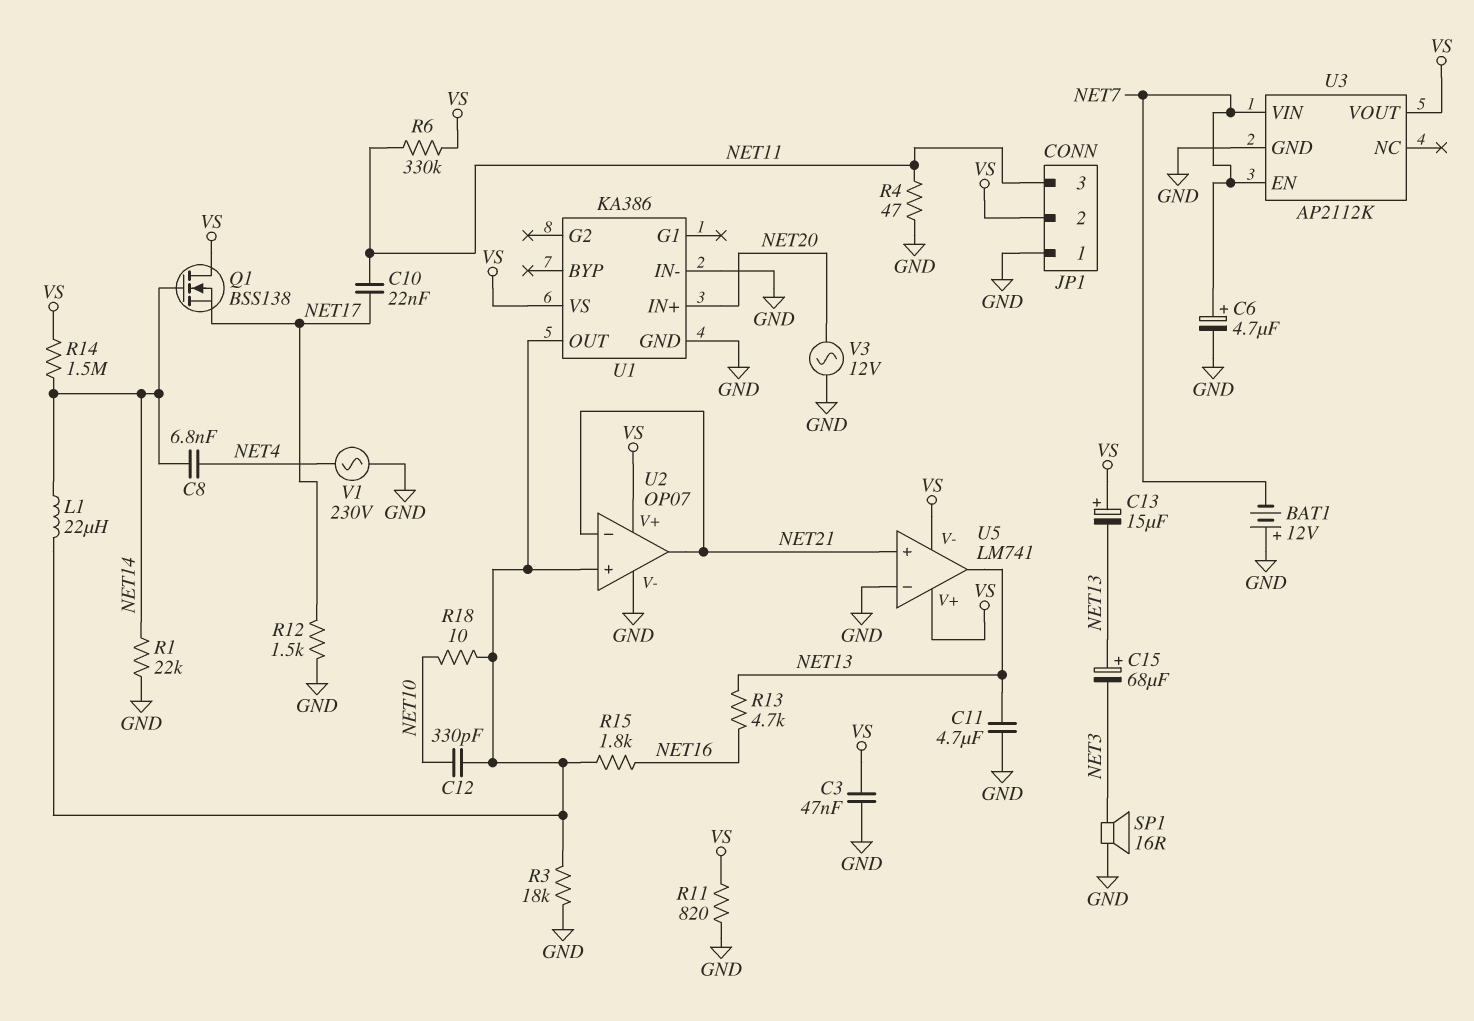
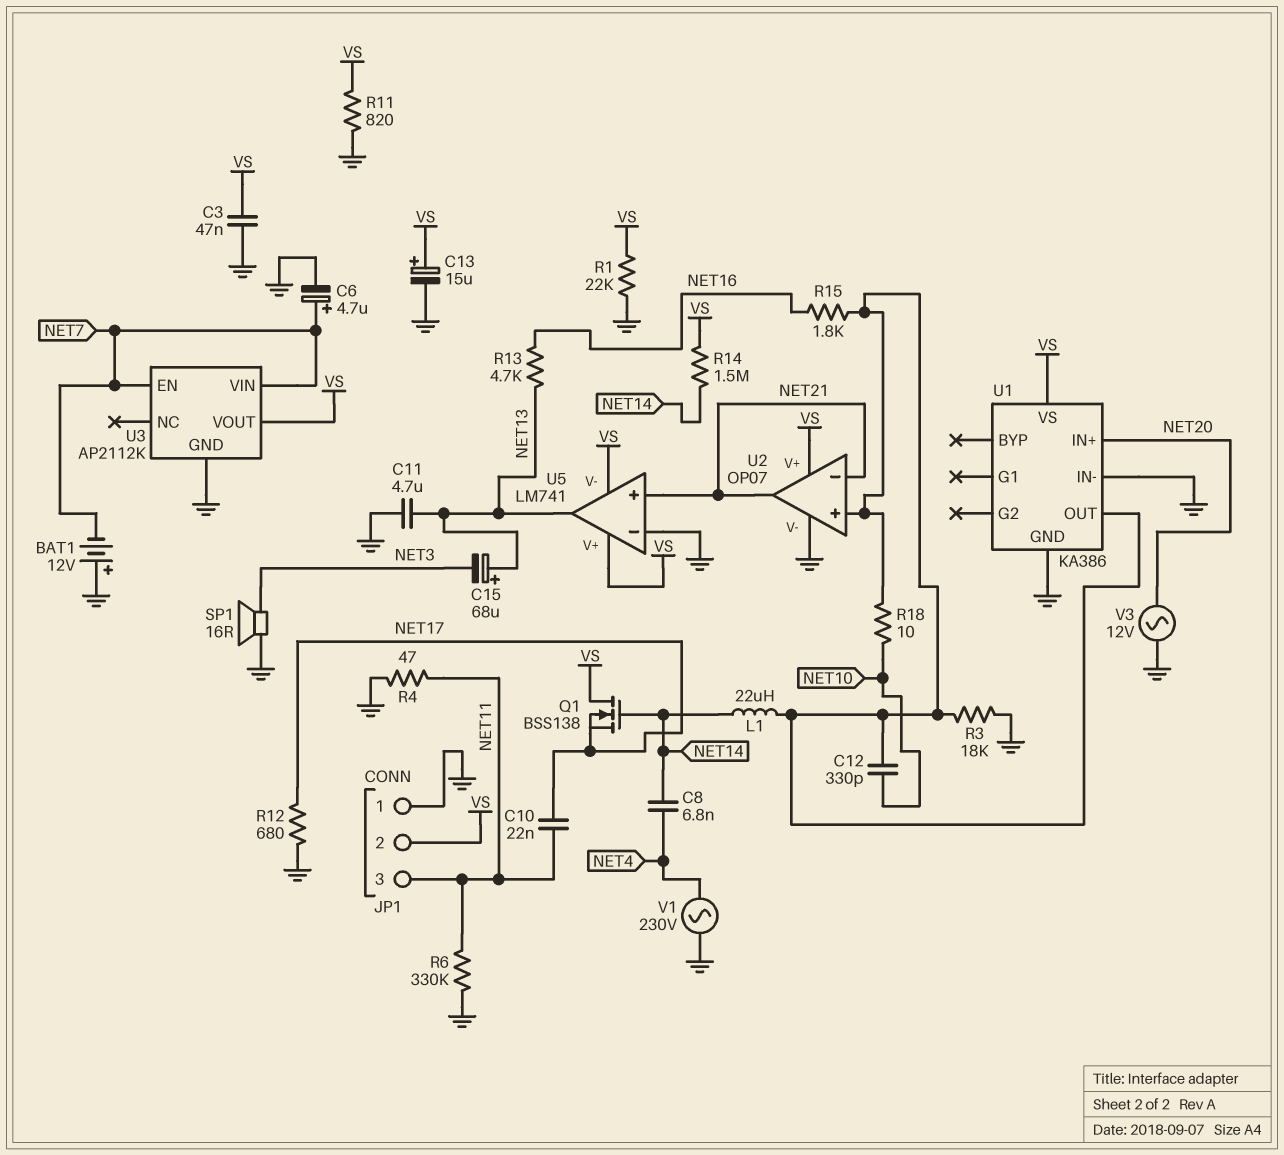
C13: 15uF (plus VS, minus NET13) -> 15uF (plus VS, minus GND)
R1: 22k (GND, NET14) -> 22k (GND, VS)
R6: 330k (NET11, VS) -> 330k (GND, NET11)
R12: 1.5k (GND, NET17) -> 680 (GND, NET17)

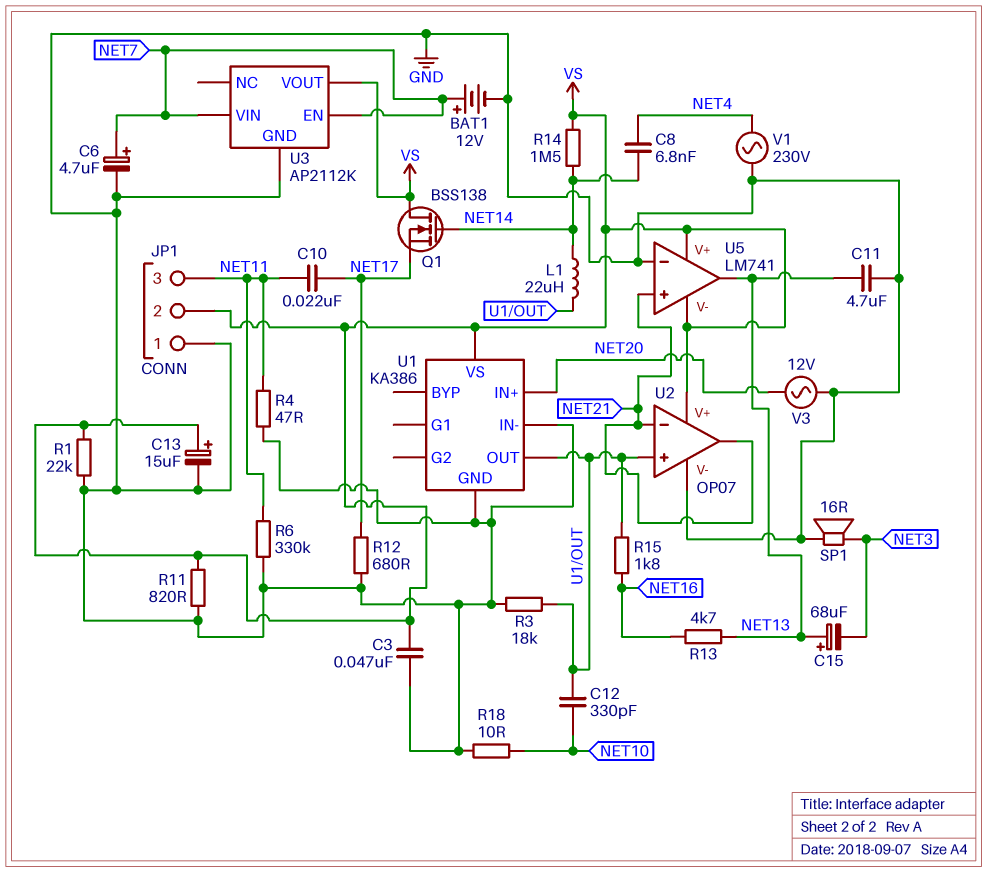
BAT1: 12V (plus GND, minus NET7) -> 12V (plus NET7, minus GND)
R18: 10 (NET10, U1/OUT) -> 10 (GND, NET10)

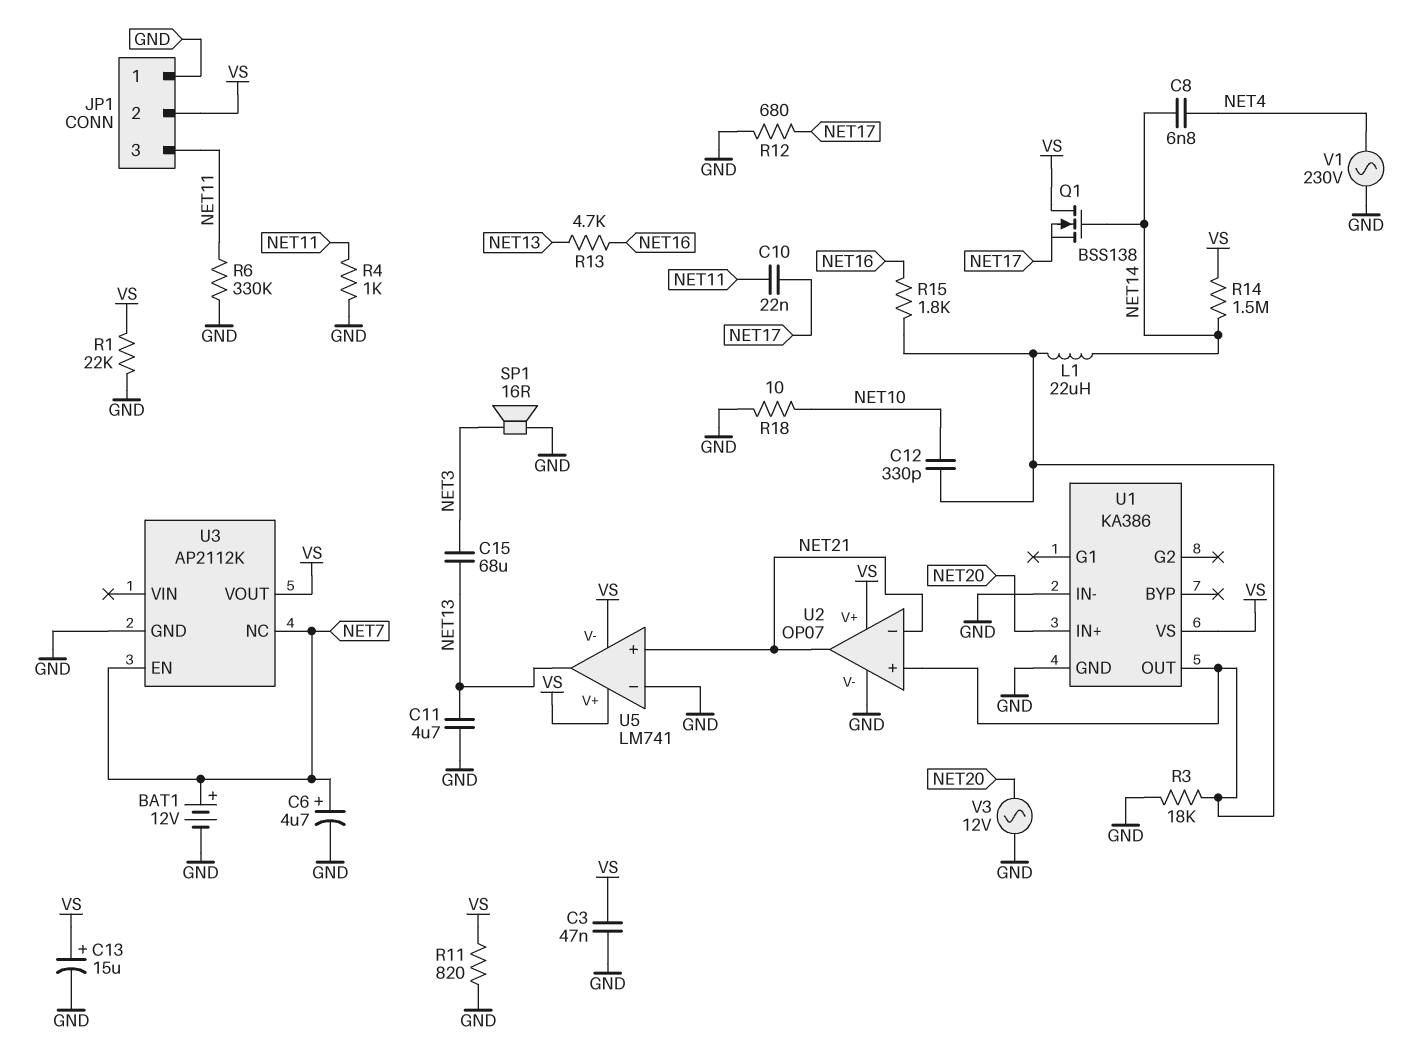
C15: 68uF (plus NET13, minus NET3) -> 68uF (NET3, NET13)
R4: 47 (GND, NET11) -> 1k (GND, NET11)
U3 pin NC: none -> NET7
U3 pin VIN: NET7 -> none

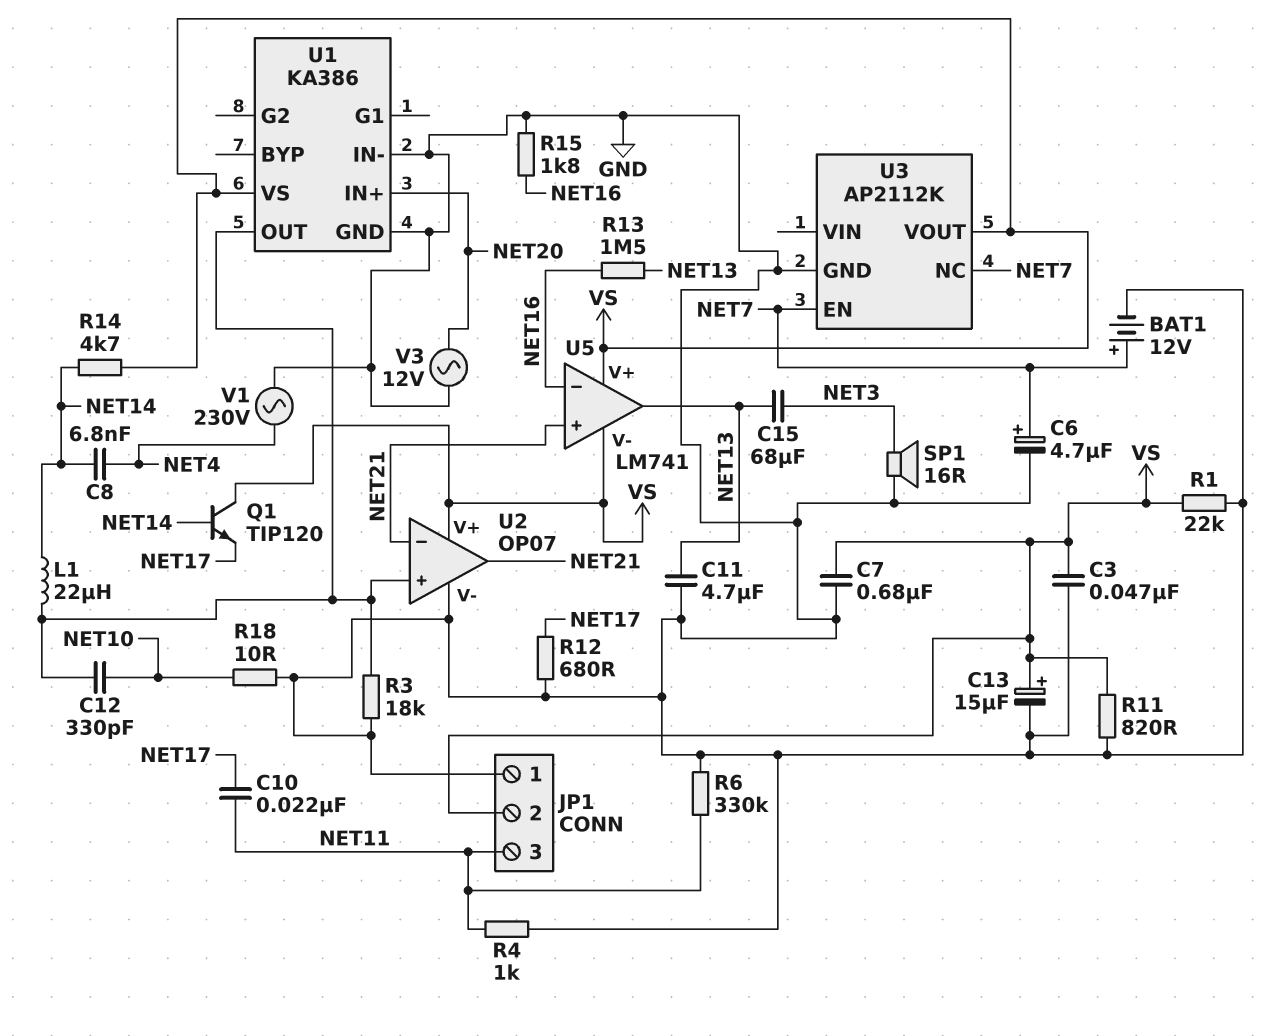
C7: none -> 680nF (GND, VS)
Q1: NMOS BSS138 (G NET14, D VS, S NET17) -> NPN TIP120 (B NET14, C VS, E NET17)
R13: 4.7k (NET13, NET16) -> 1.5M (NET13, NET16)
R14: 1.5M (NET14, VS) -> 4.7k (NET14, VS)
R15: 1.8k (NET16, U1/OUT) -> 1.8k (GND, NET16)
U5 pin in-: GND -> NET16

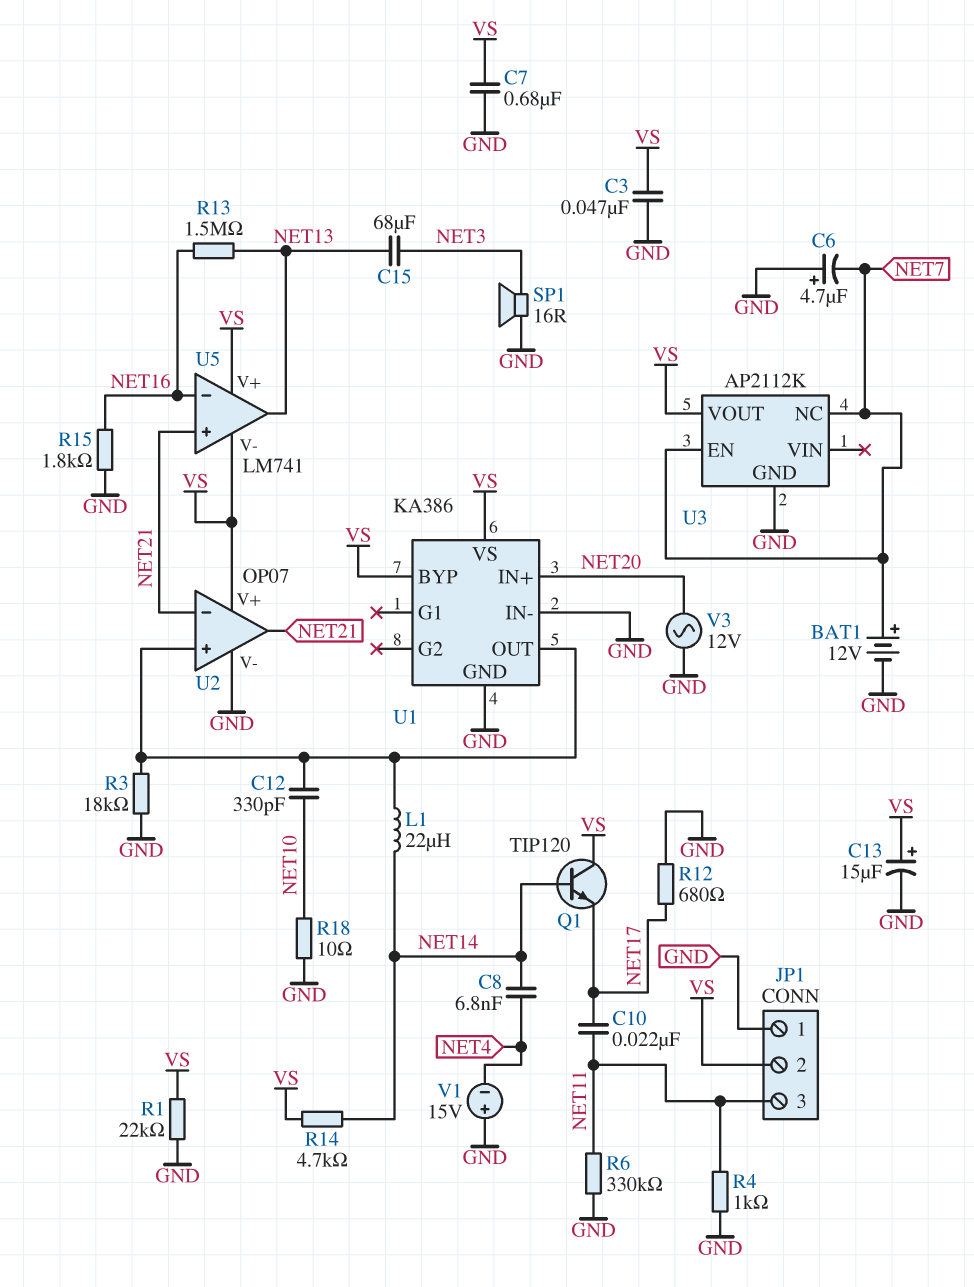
C6: 4.7uF (plus NET7, minus GND) -> 4.7uF (plus GND, minus NET7)
C11: 4.7uF (GND, NET13) -> none
R11: 820 (GND, VS) -> none
U1 pin BYP: none -> VS
V1: AC 230V (GND, NET4) -> 15V (plus GND, minus NET4)

